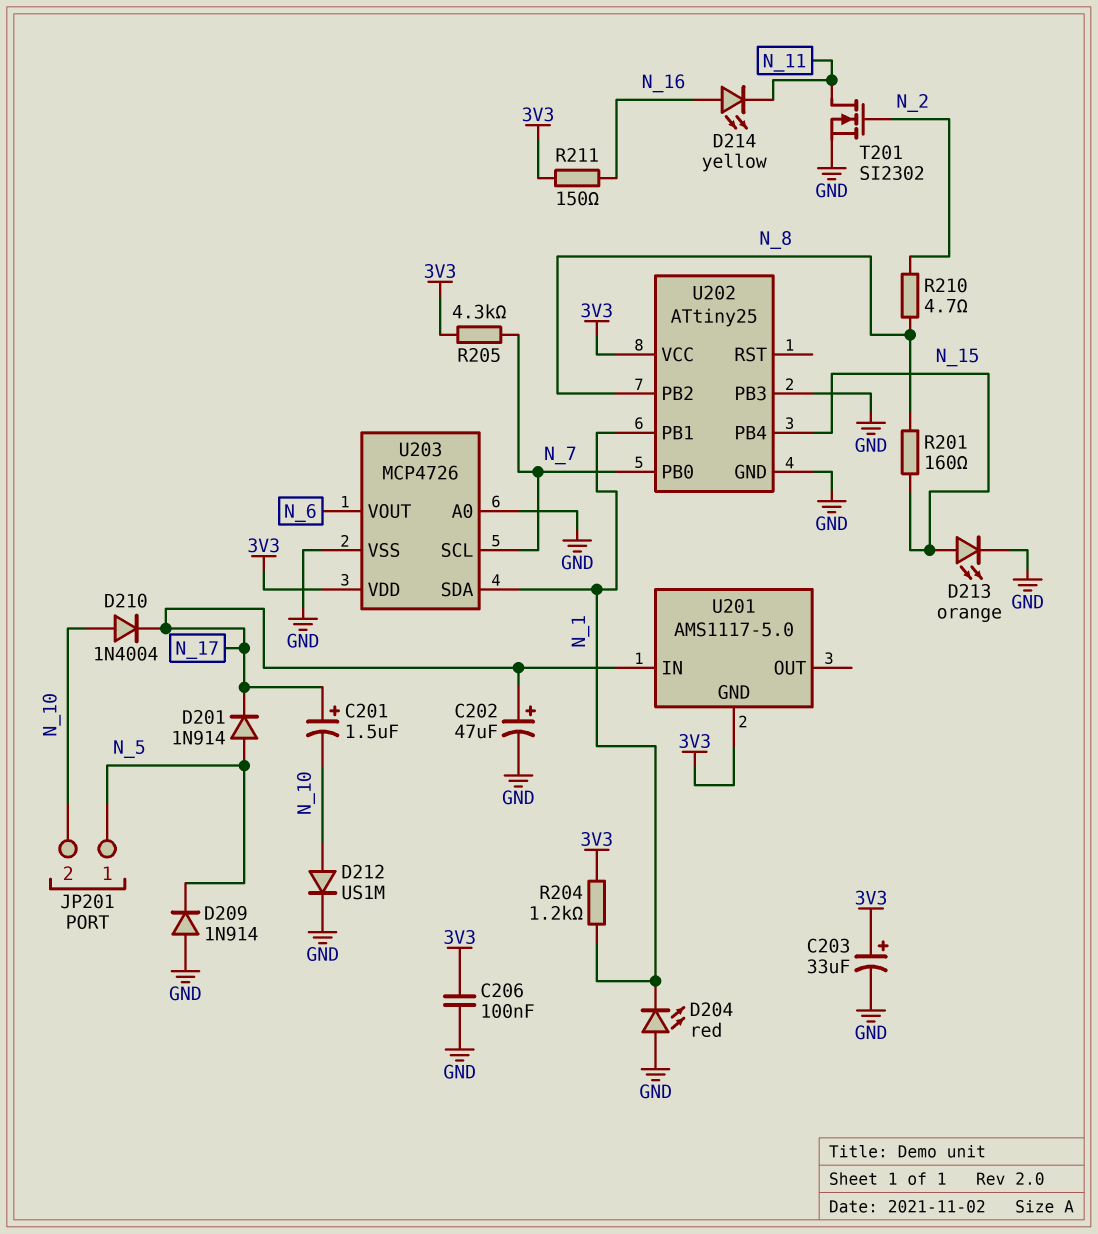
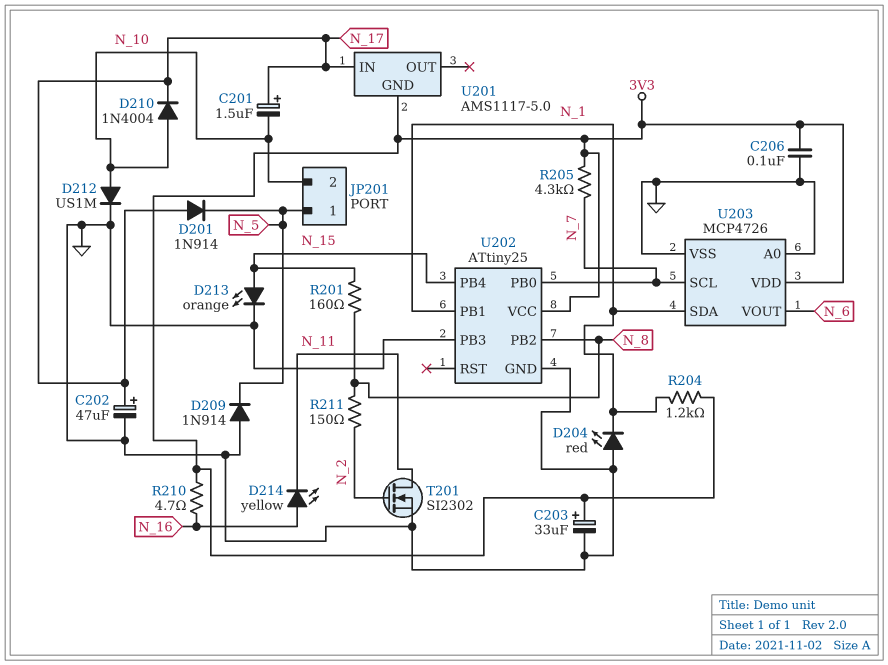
D201: diode 1N914 (A N_5, K N_17) -> diode 1N914 (A N_17, K N_5)
R210: 4.7 (N_2, N_8) -> 4.7 (3V3, N_16)
R211: 150 (3V3, N_16) -> 150 (N_2, N_8)

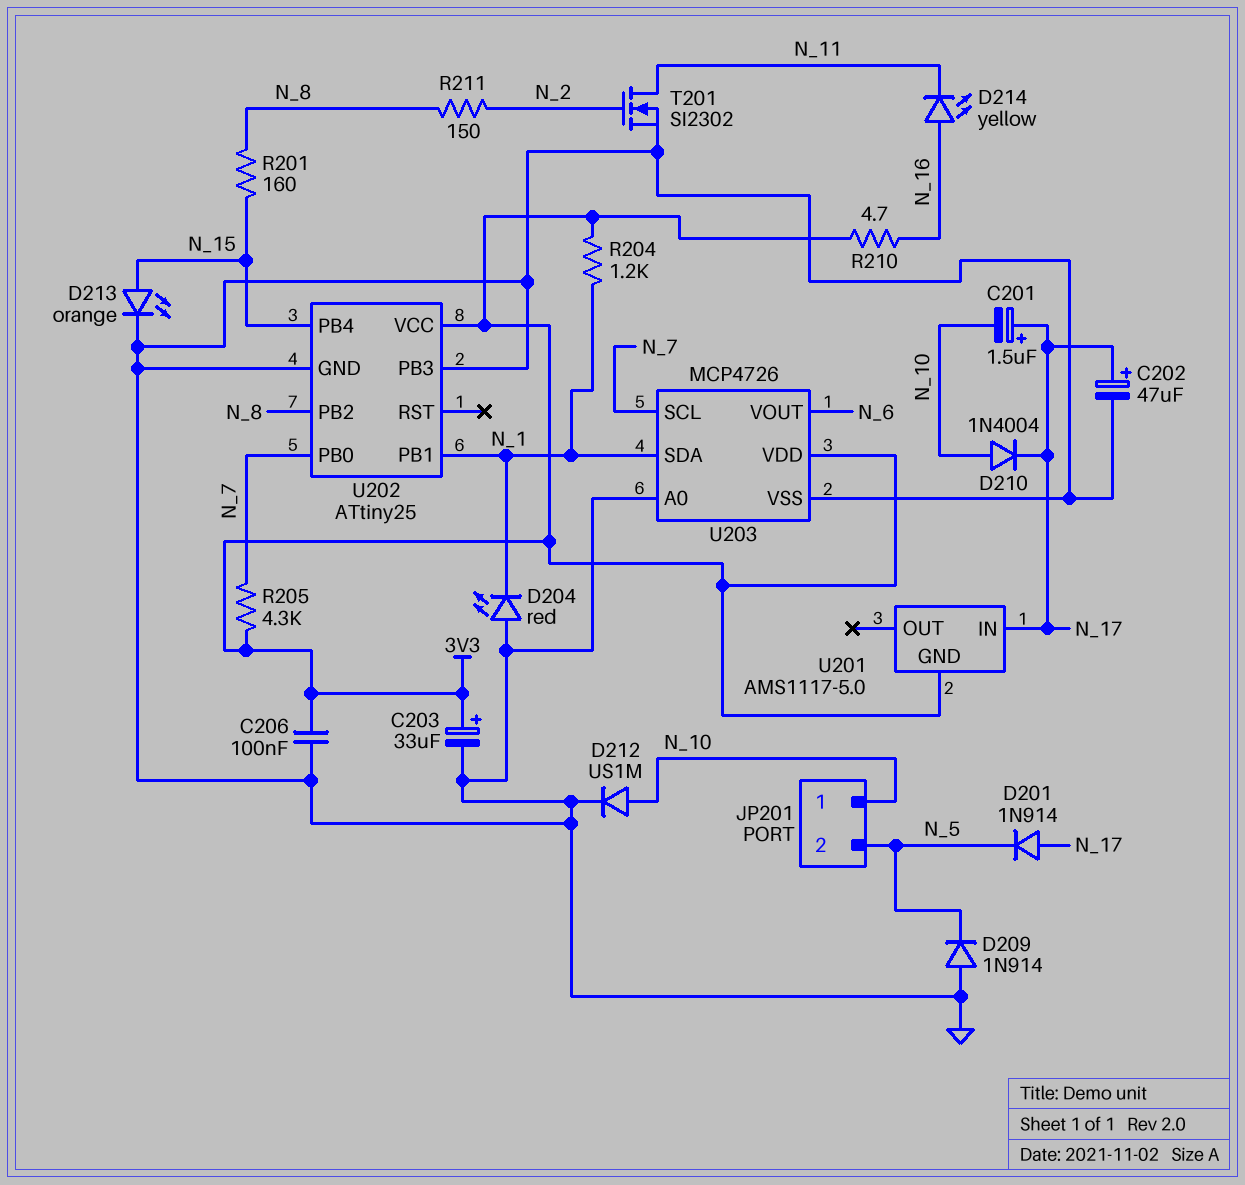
JP201 pin 1: N_5 -> N_10
JP201 pin 2: N_10 -> N_5

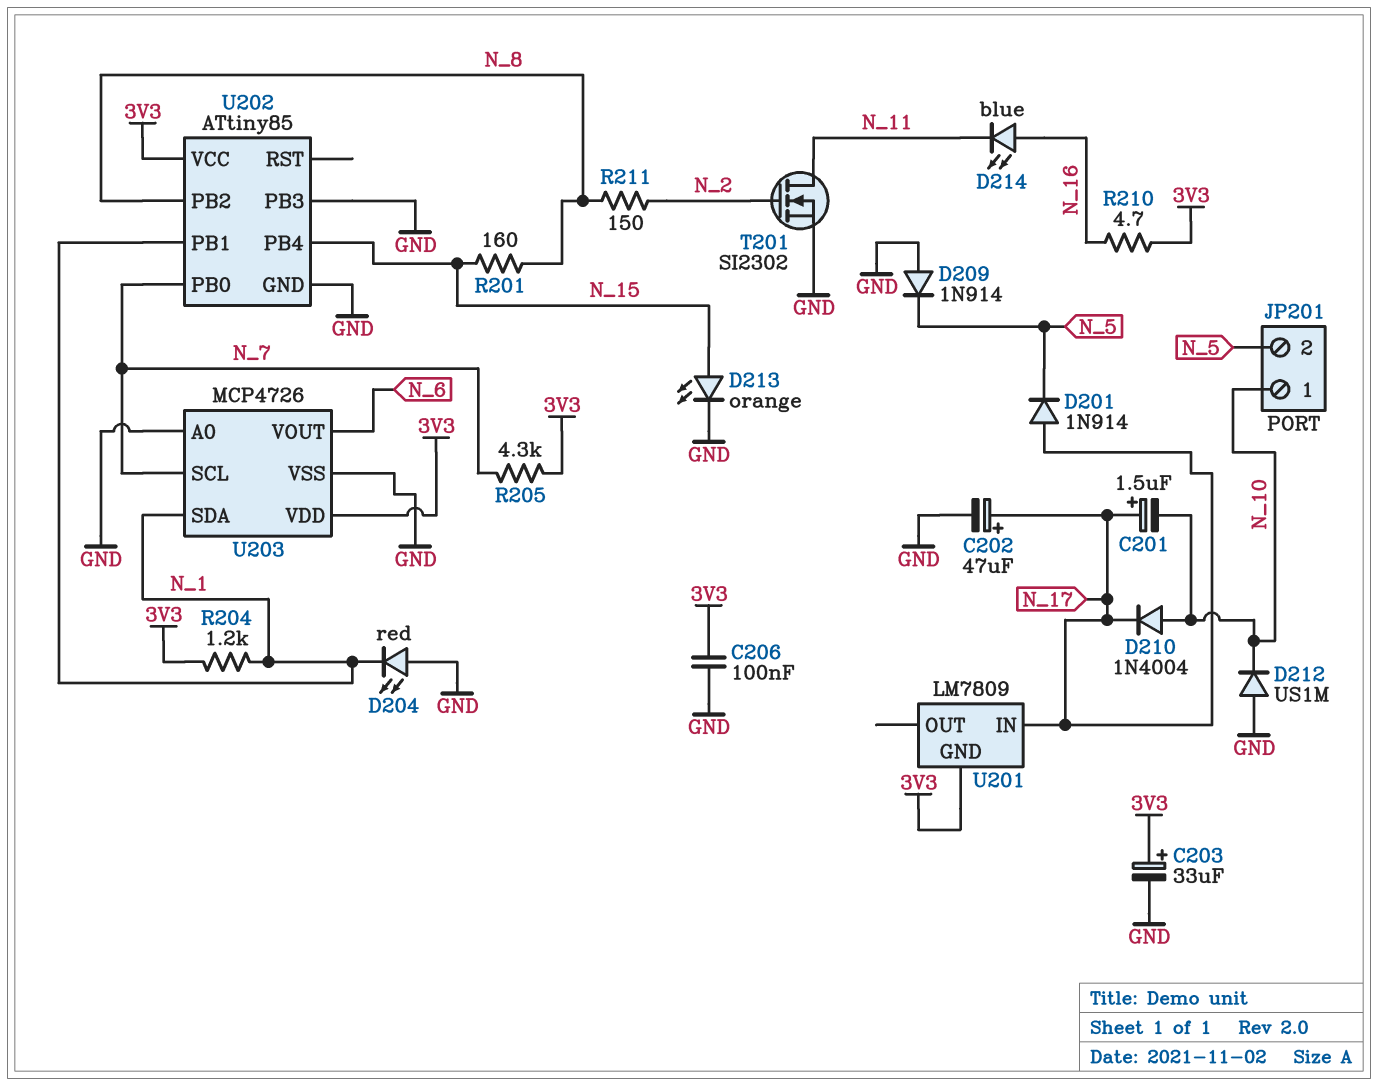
D212: diode US1M (A N_10, K GND) -> diode US1M (A GND, K N_10)
D214: LED yellow (A N_16, K N_11) -> LED blue (A N_16, K N_11)
U201: AMS1117-5.0 -> LM7809
U202: ATtiny25 -> ATtiny85

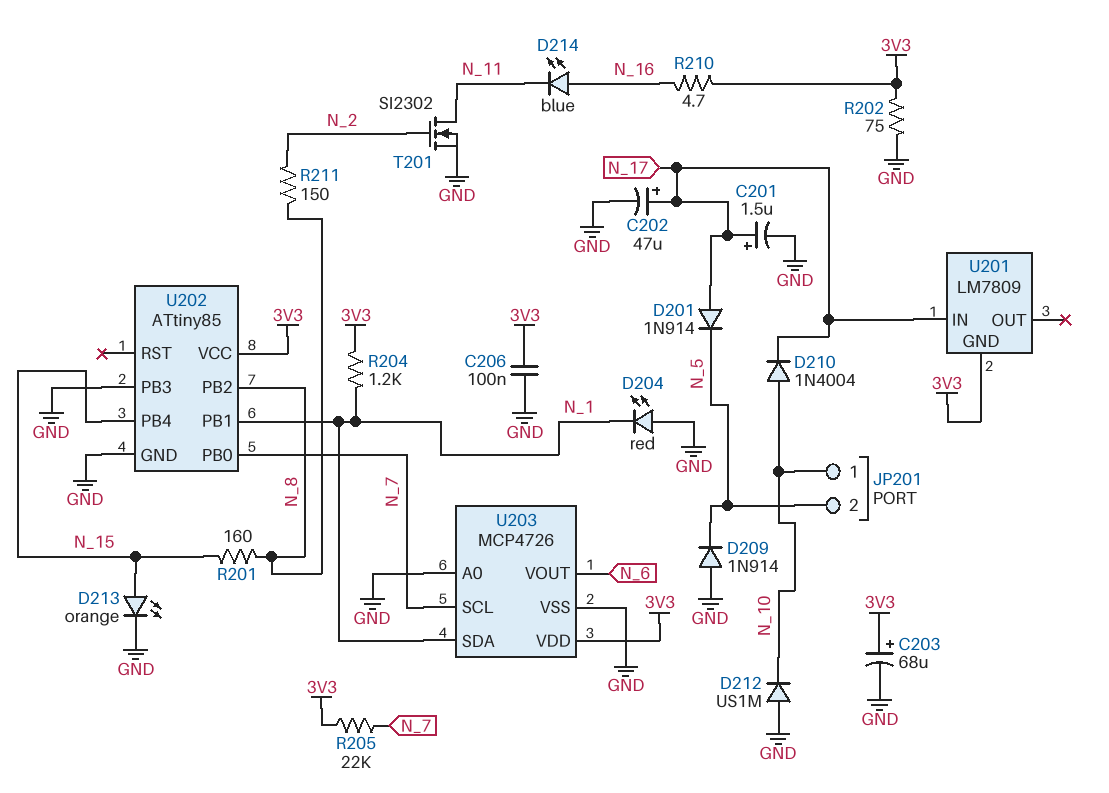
C201: 1.5uF (plus N_17, minus N_10) -> 1.5uF (plus N_17, minus GND)
C203: 33uF (plus 3V3, minus GND) -> 68uF (plus 3V3, minus GND)
R202: none -> 75 (3V3, GND)
R205: 4.3k (3V3, N_7) -> 22k (3V3, N_7)

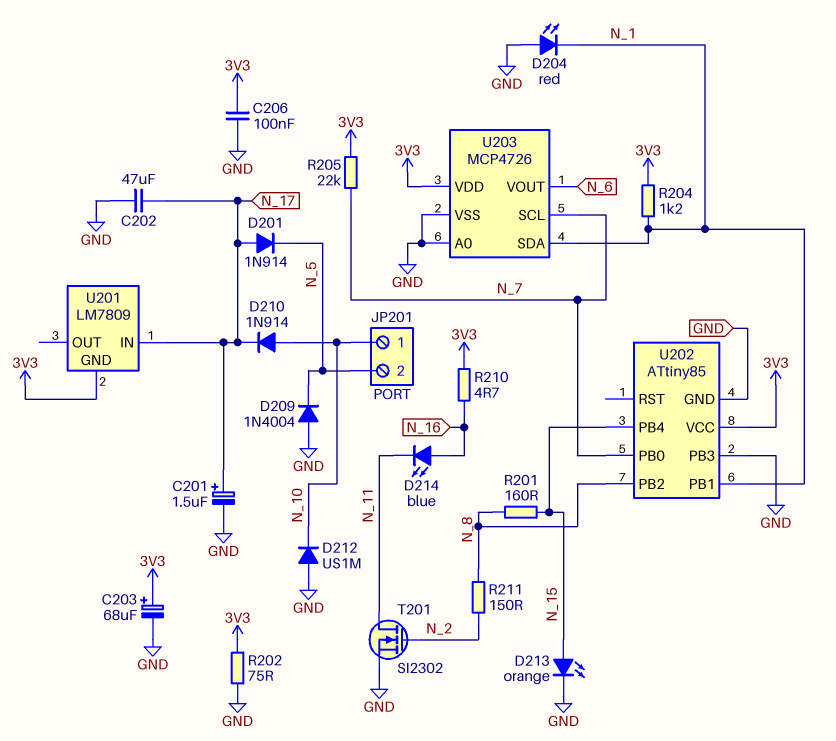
C202: 47uF (plus N_17, minus GND) -> 47uF (GND, N_17)
D209: diode 1N914 (A GND, K N_5) -> diode 1N4004 (A GND, K N_5)
D210: diode 1N4004 (A N_10, K N_17) -> diode 1N914 (A N_10, K N_17)

